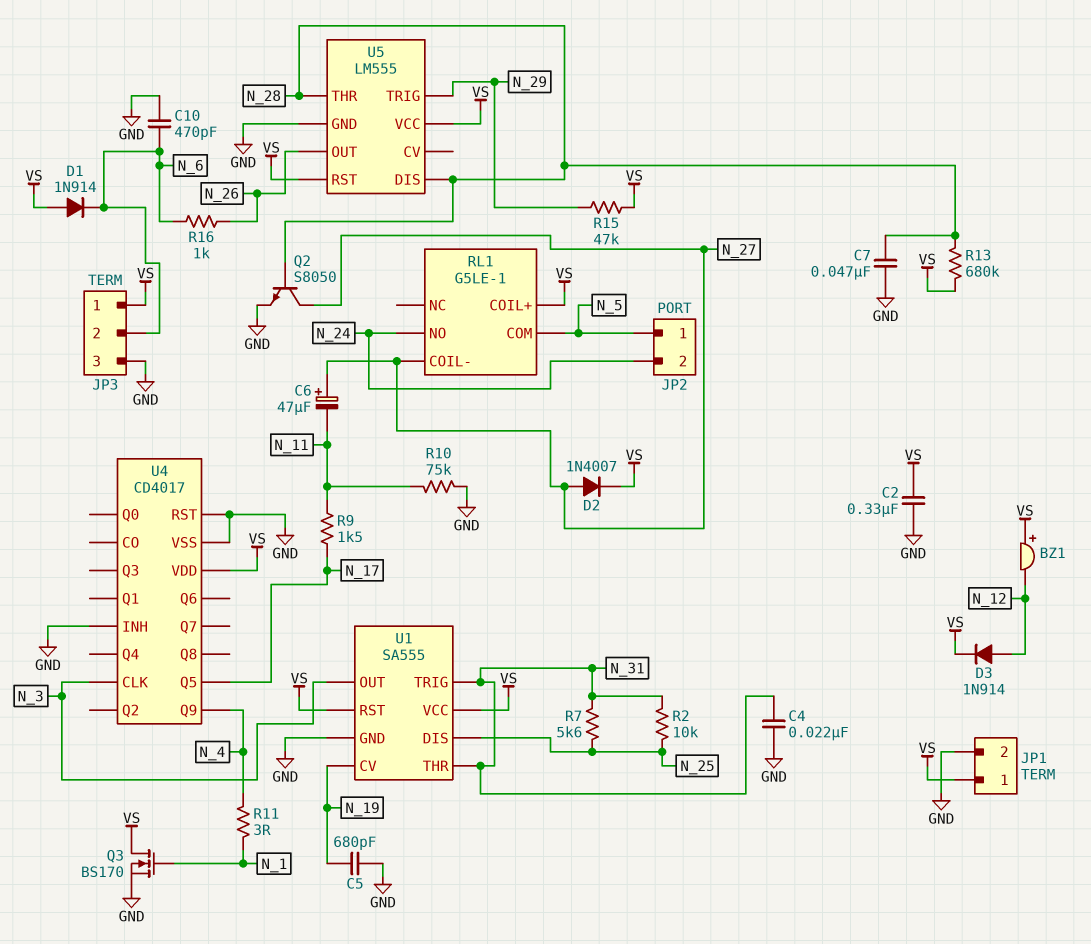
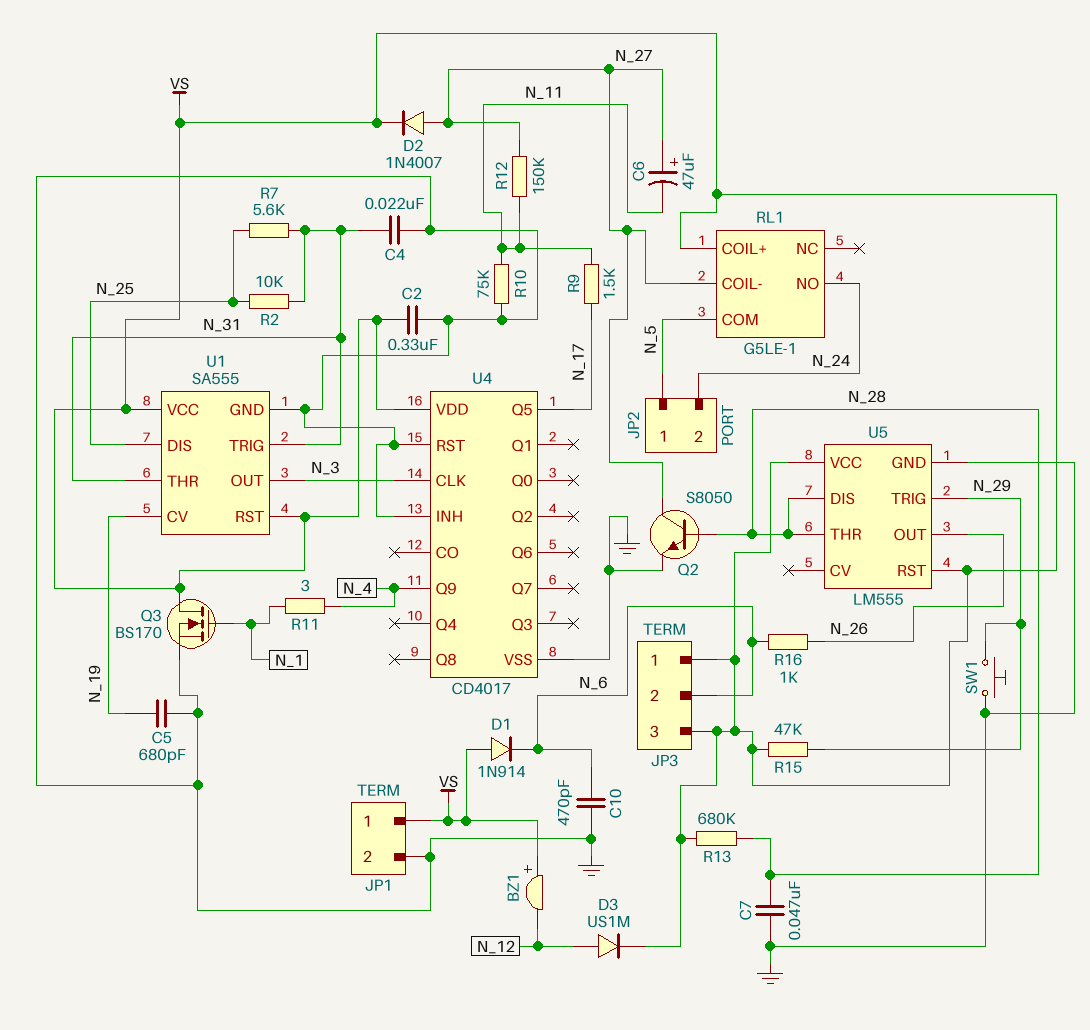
D3: diode 1N914 (A N_12, K VS) -> diode US1M (A N_12, K VS)
JP3 pin 3: GND -> VS
R12: none -> 150k (N_11, N_27)
SW1: none -> button (GND, N_29)

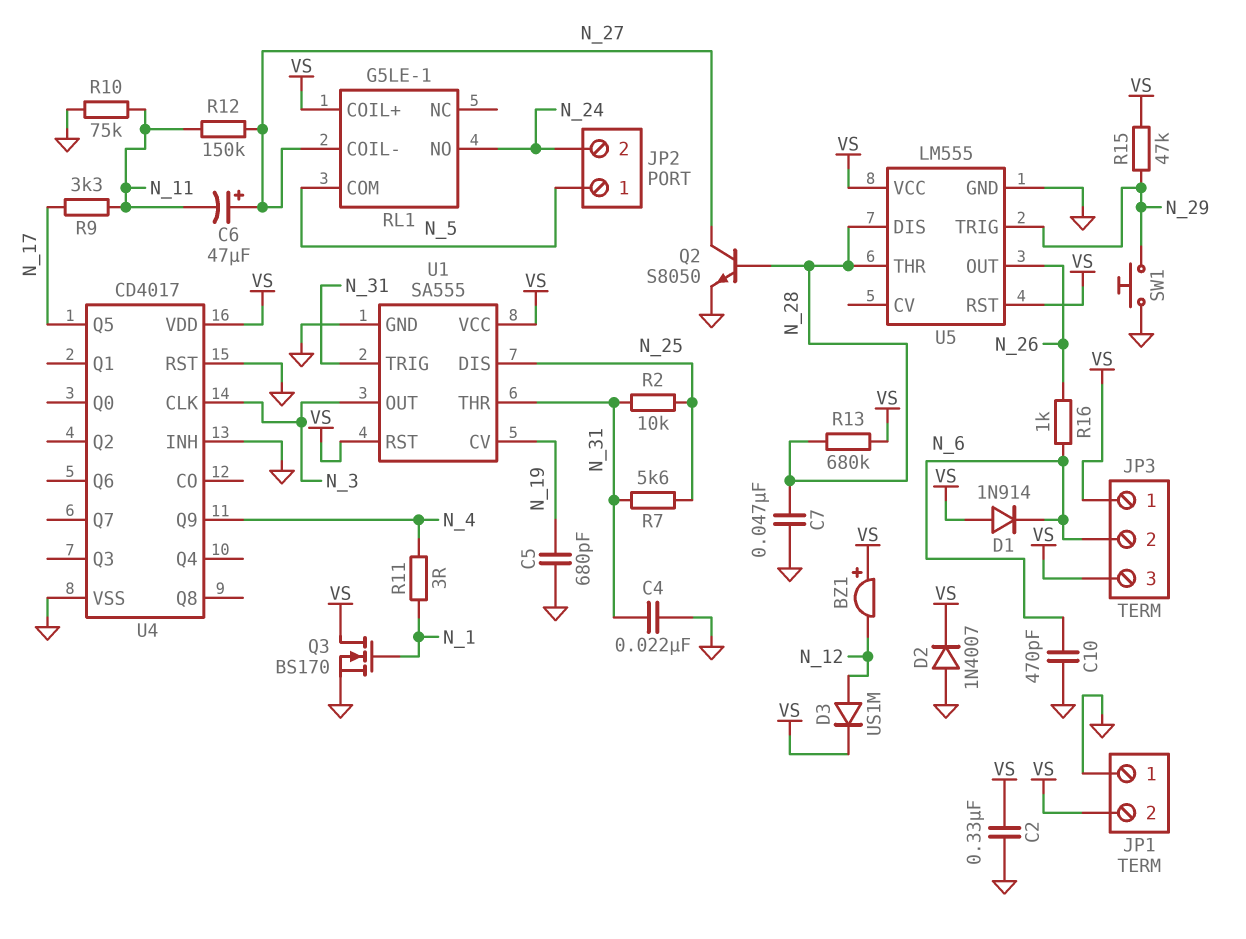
D2: diode 1N4007 (A N_27, K VS) -> diode 1N4007 (A GND, K VS)
JP1 pin 1: VS -> GND
JP1 pin 2: GND -> VS
R9: 1.5k (N_11, N_17) -> 3.3k (N_11, N_17)

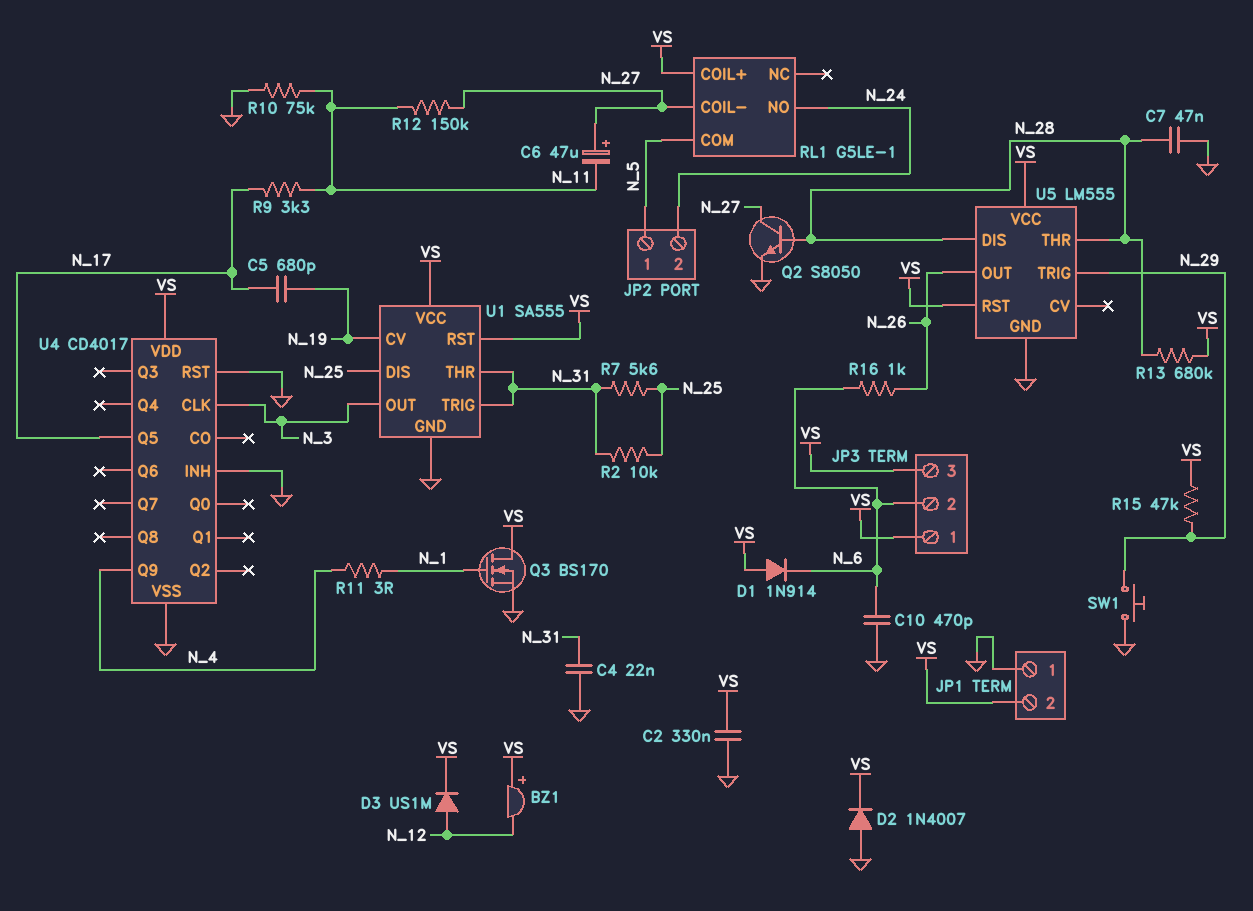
C5: 680pF (GND, N_19) -> 680pF (N_17, N_19)

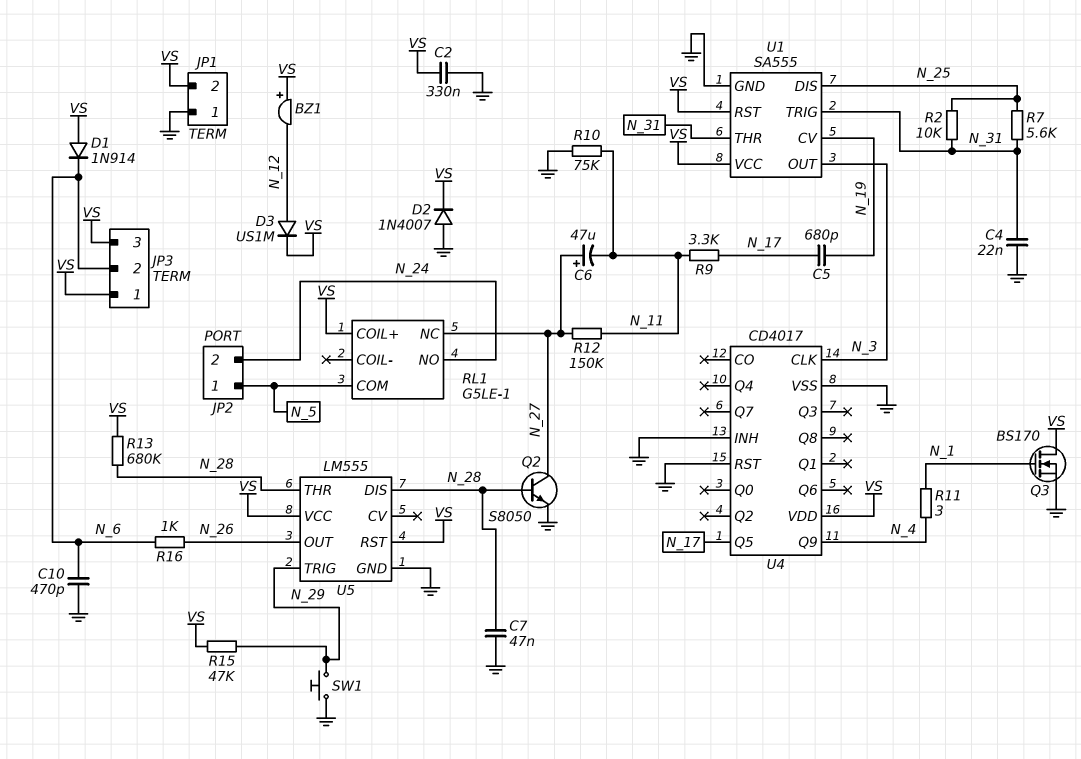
RL1 pin COIL-: N_27 -> none
RL1 pin NC: none -> N_27

